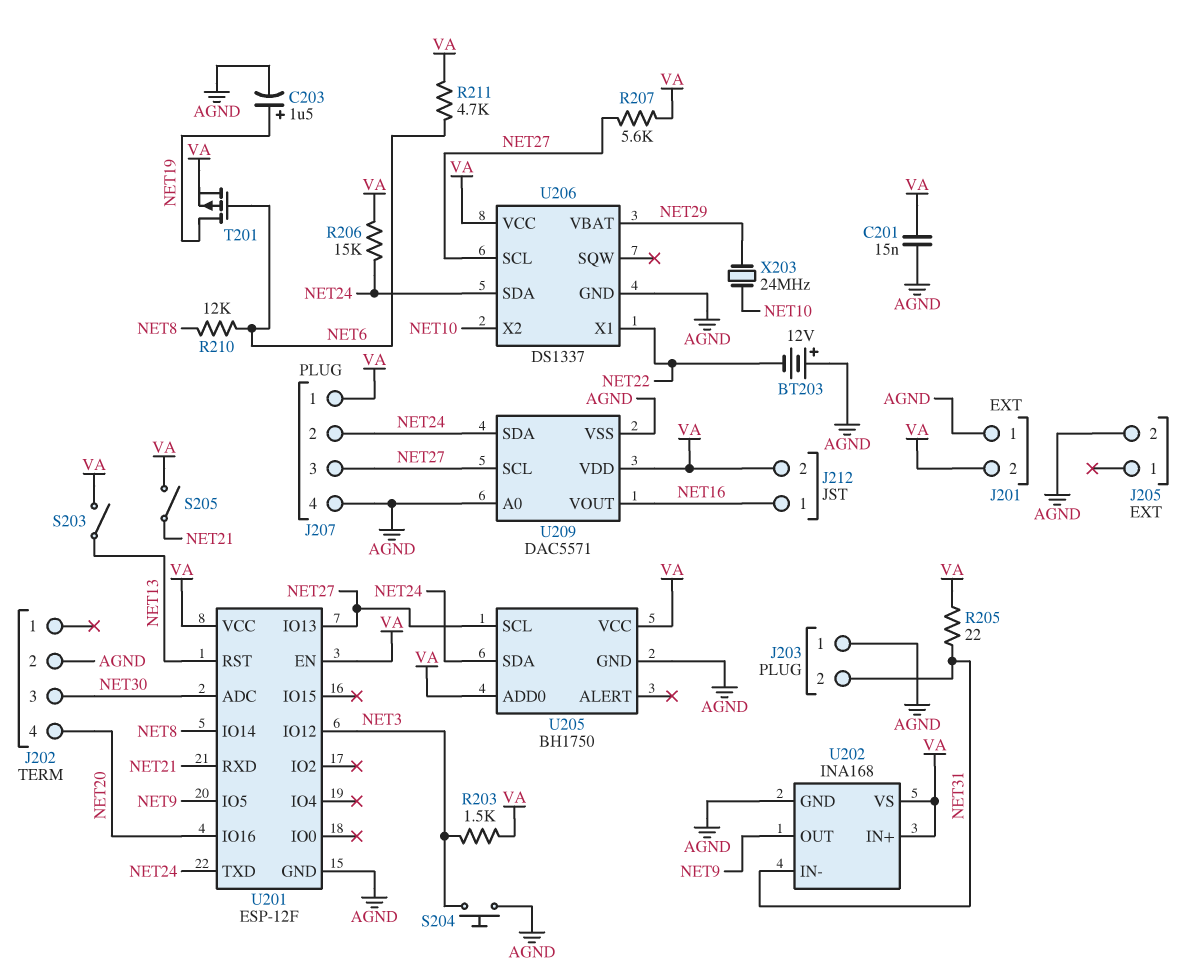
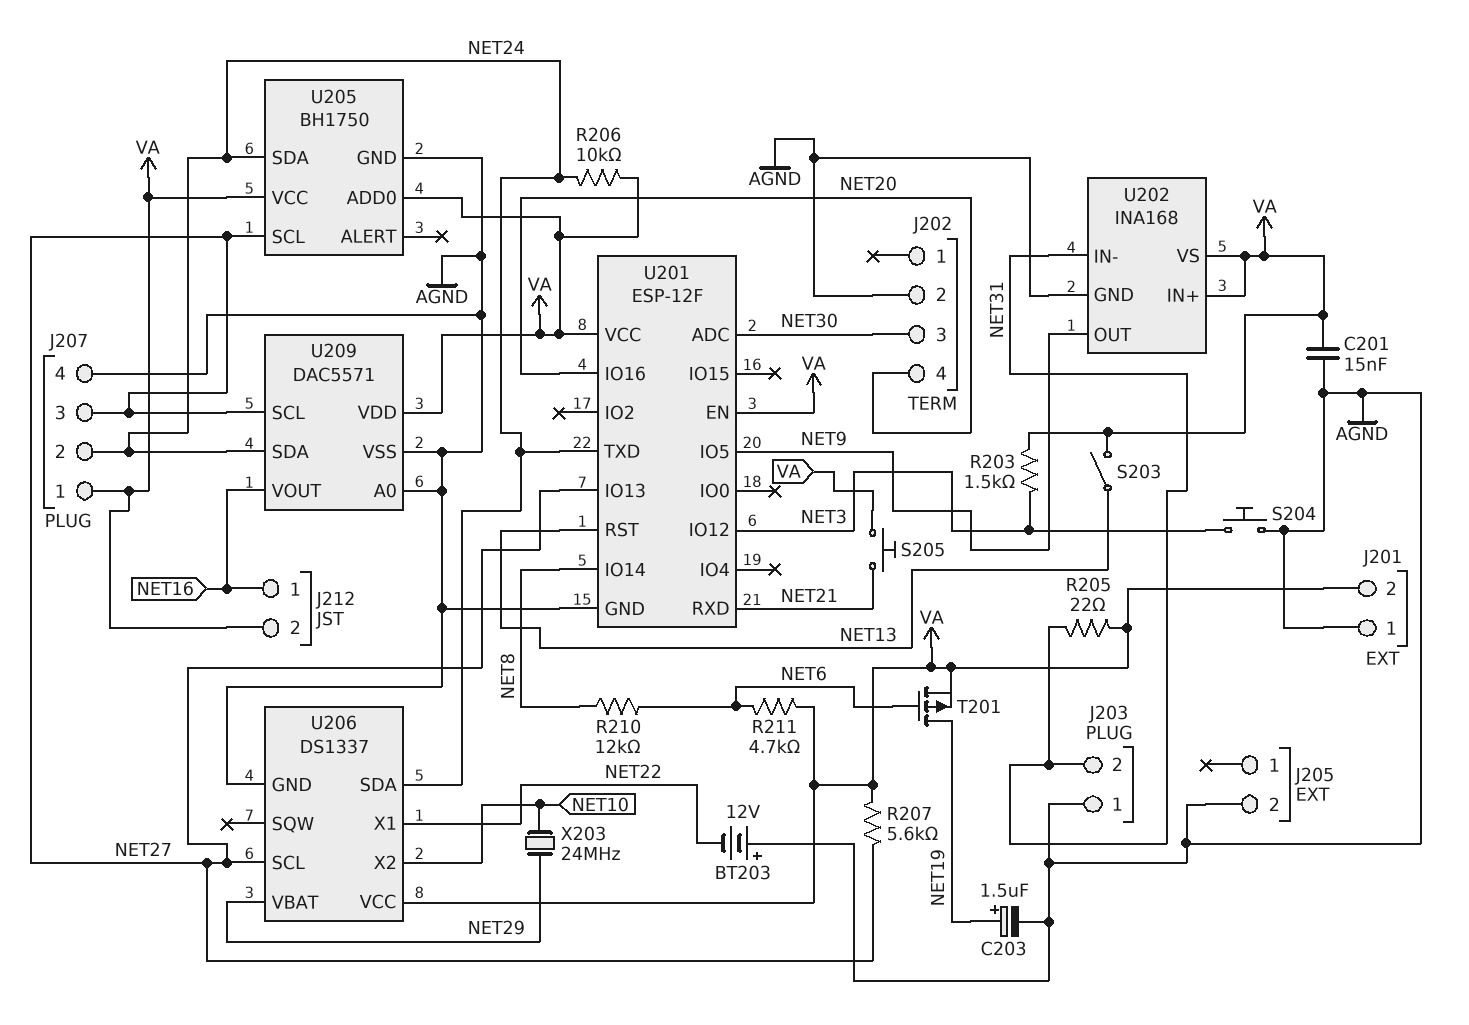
R206: 15k (NET24, VA) -> 10k (NET24, VA)
S205: switch (NET21, VA) -> button (NET21, VA)

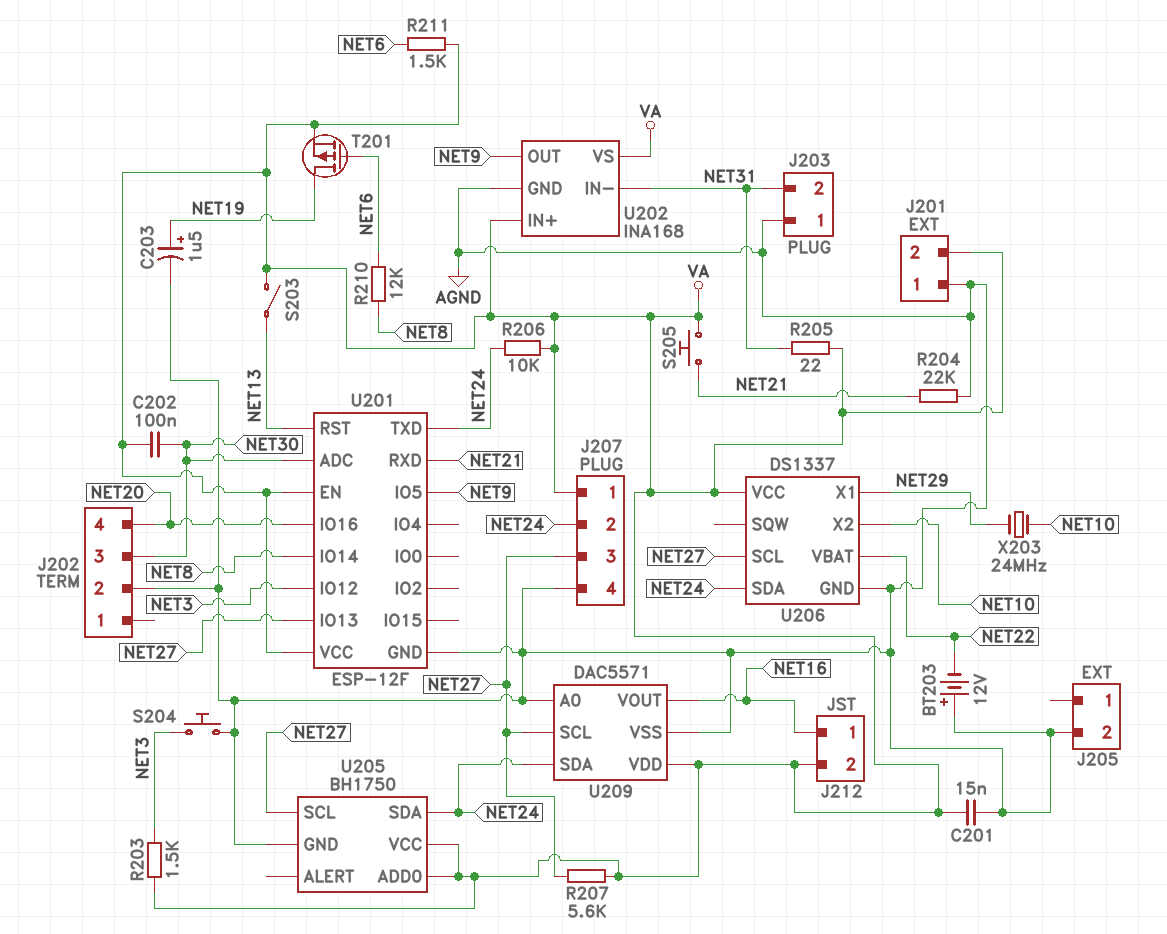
C202: none -> 100nF (NET30, VA)
R204: none -> 22k (AGND, NET21)
R211: 4.7k (NET6, VA) -> 1.5k (NET6, VA)
U206 pin VBAT: NET29 -> NET22
U206 pin X1: NET22 -> NET29

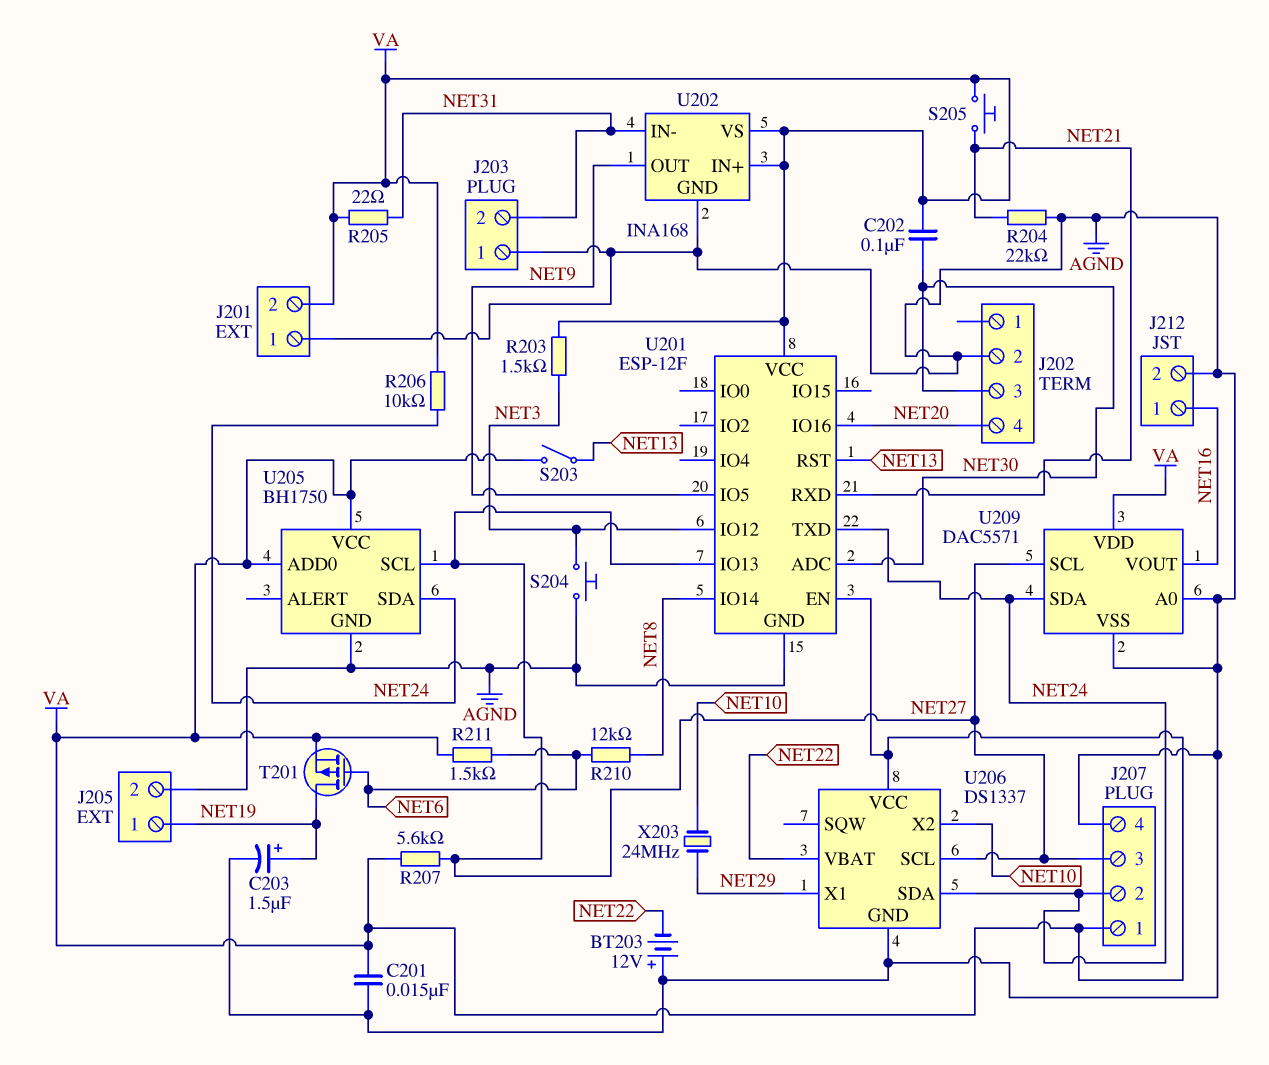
J205 pin 1: none -> NET19
J212 pin 2: VA -> AGND

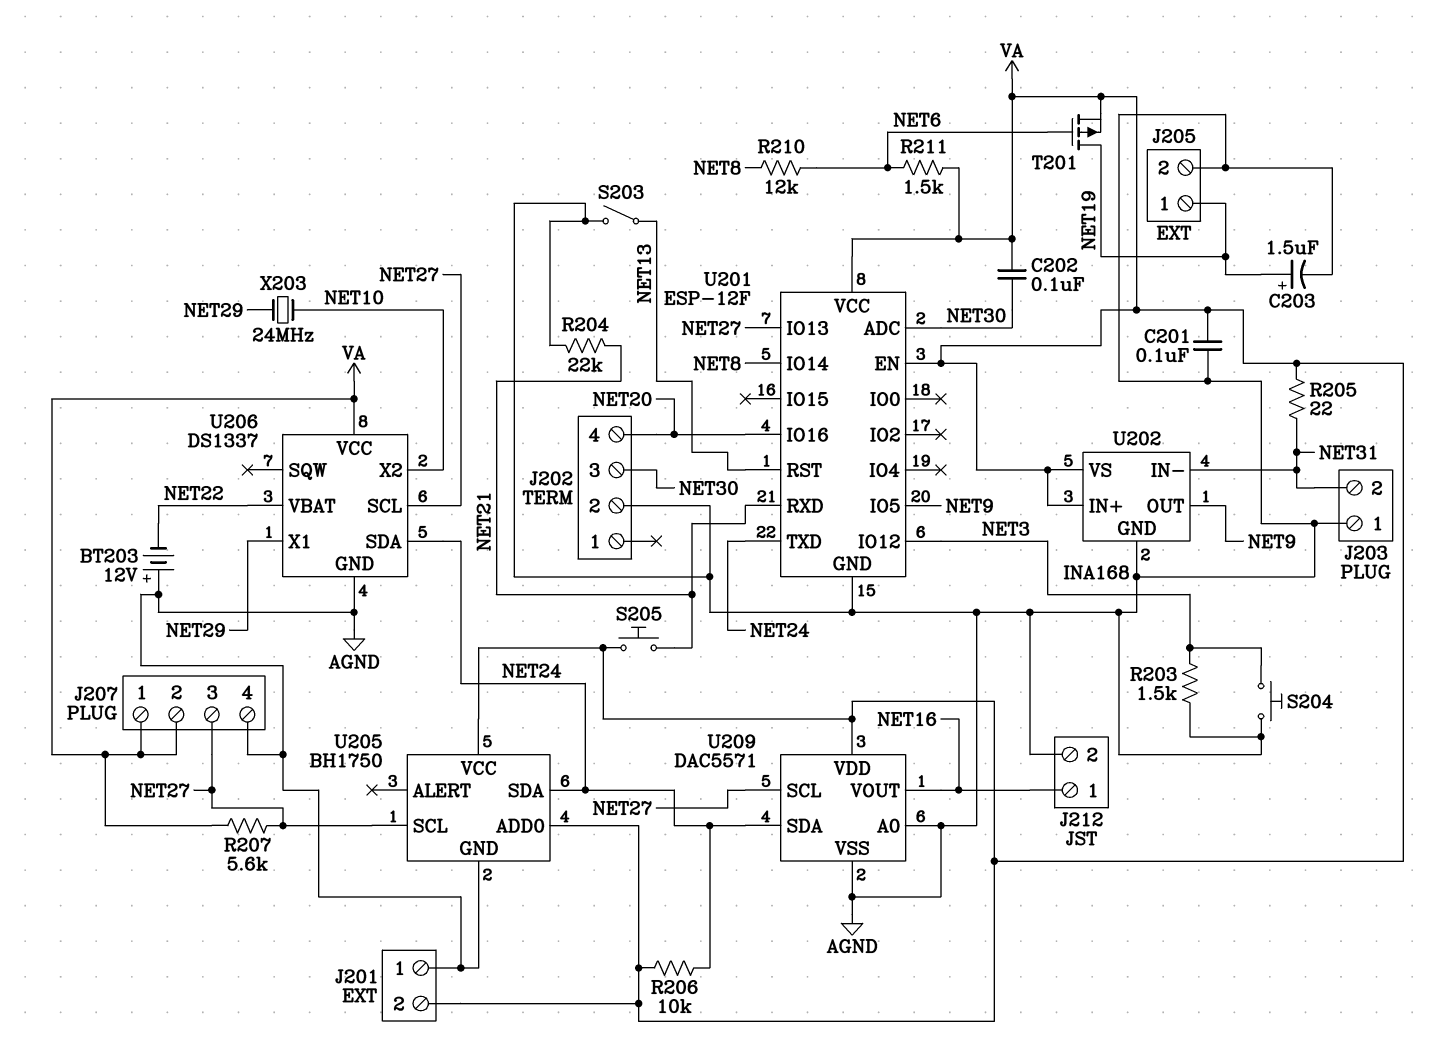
C201: 15nF (AGND, VA) -> 100nF (AGND, VA)
J207 pin 2: NET24 -> VA
R203: 1.5k (NET3, VA) -> 1.5k (AGND, NET3)
S203: switch (NET13, VA) -> switch (AGND, NET13)

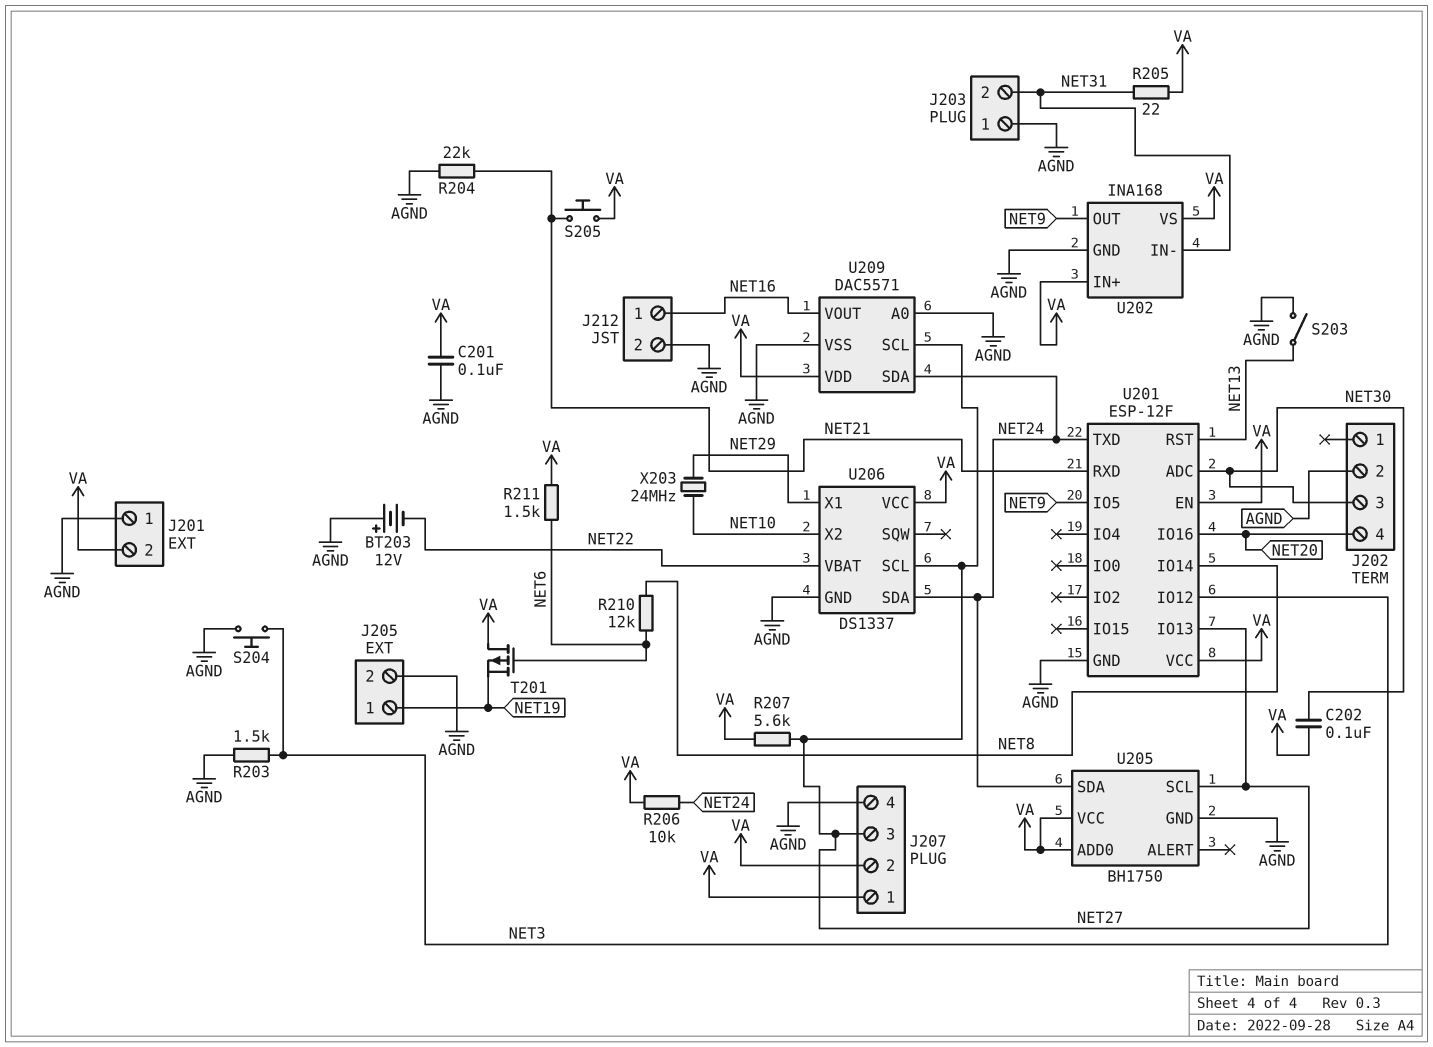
C203: 1.5uF (plus NET19, minus AGND) -> none
T201: PMOS (G NET6, D NET19, S VA) -> PMOS (G NET6, D VA, S NET19)

